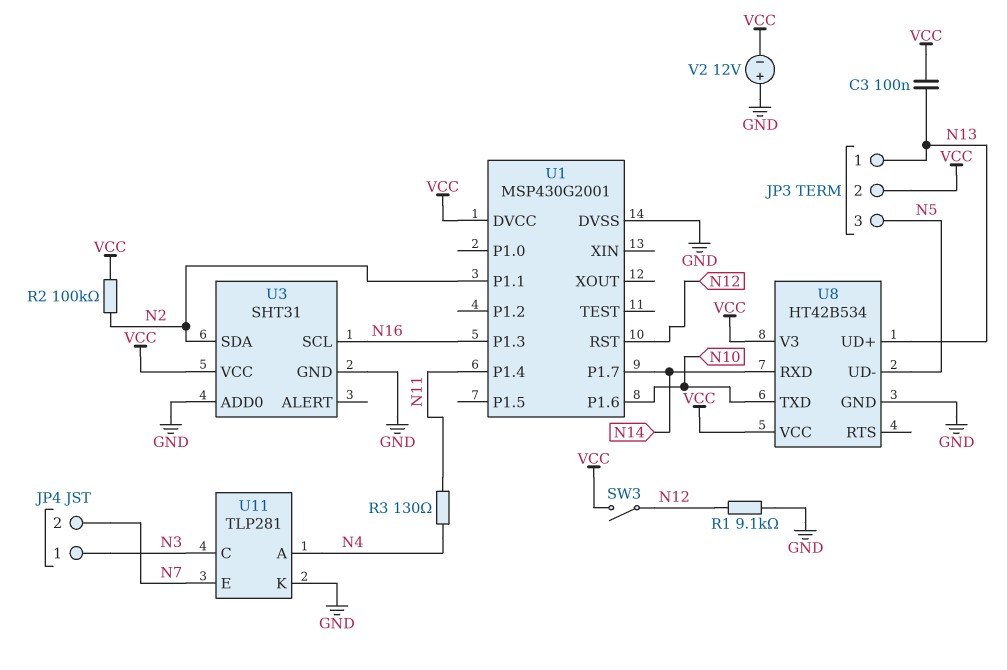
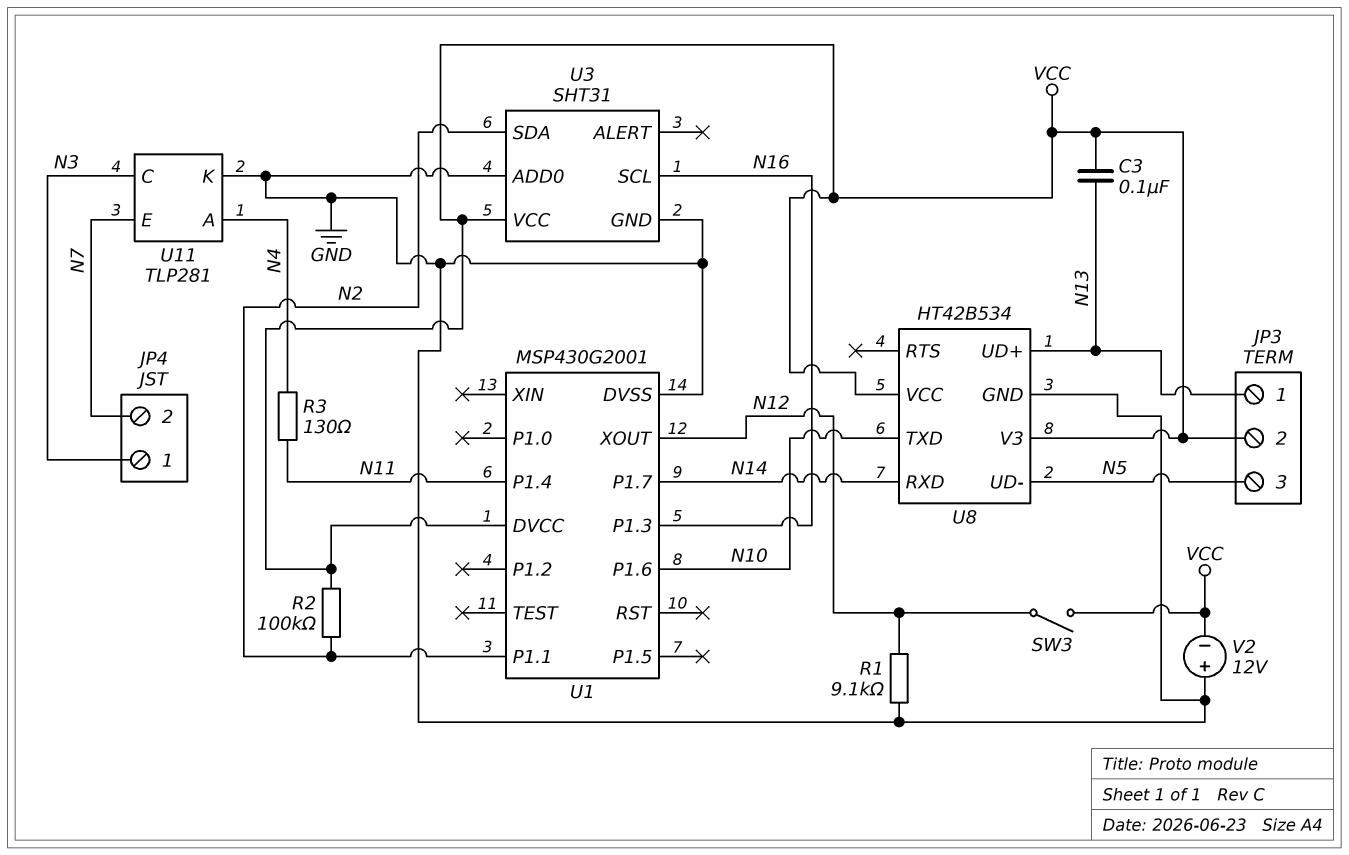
U1 pin RST: N12 -> none
U1 pin XOUT: none -> N12

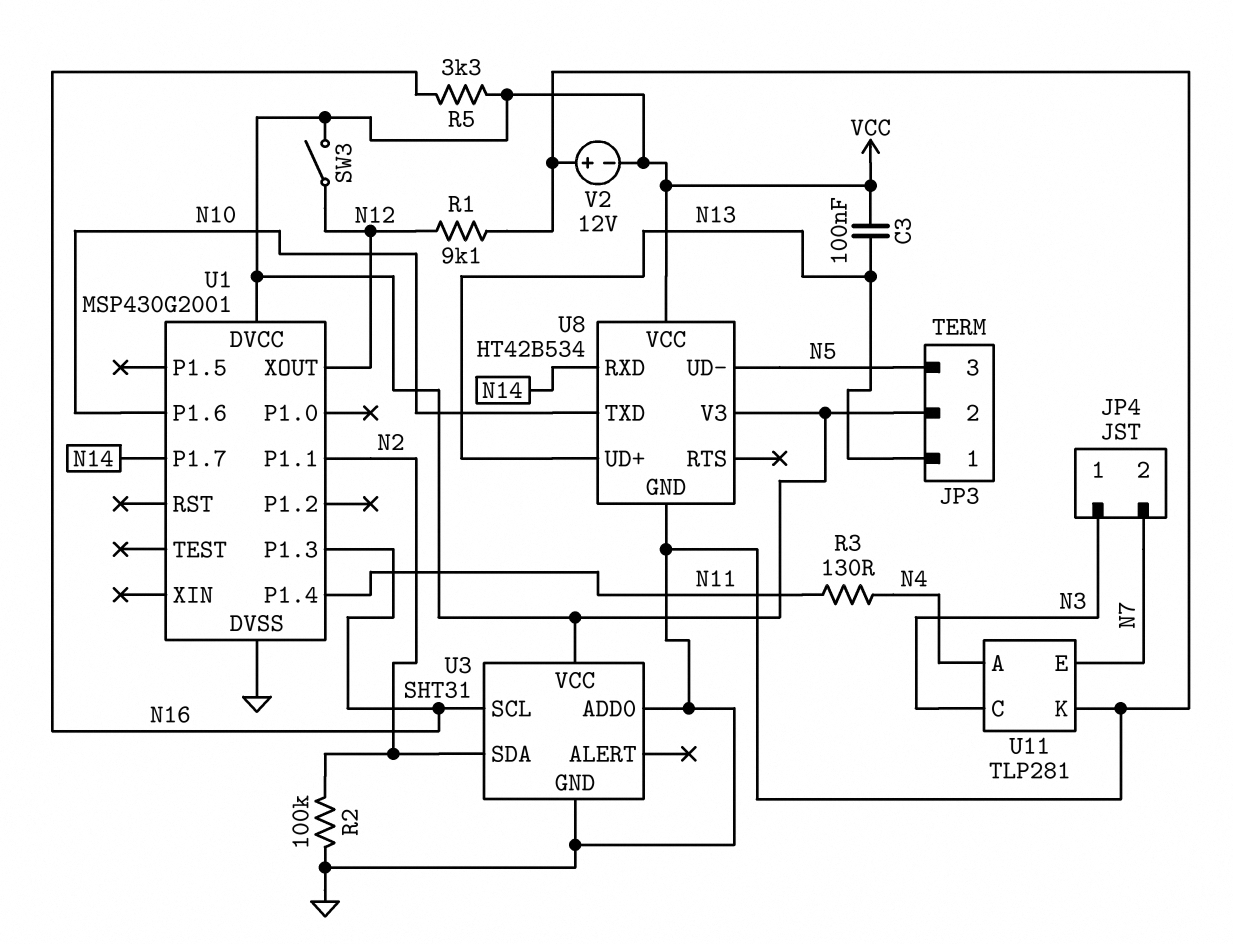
R2: 100k (N2, VCC) -> 100k (GND, N2)
R5: none -> 3.3k (N16, VCC)

